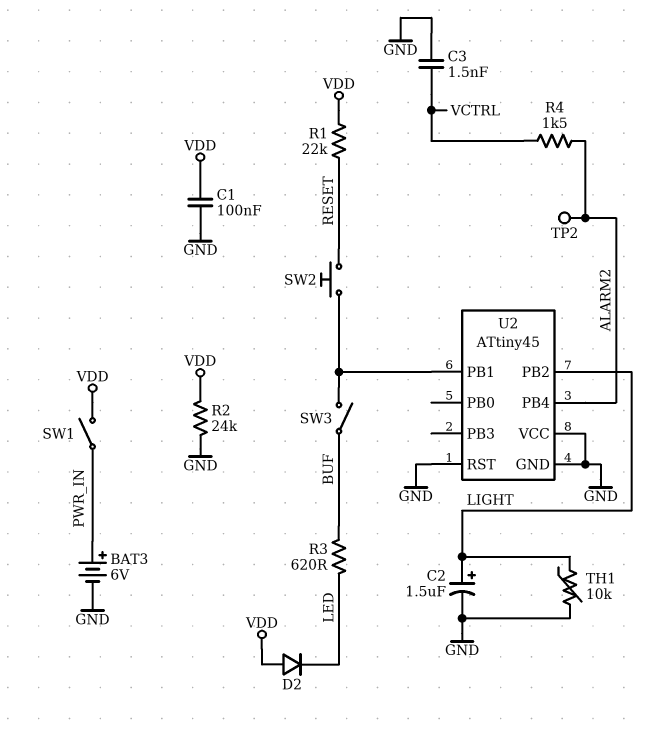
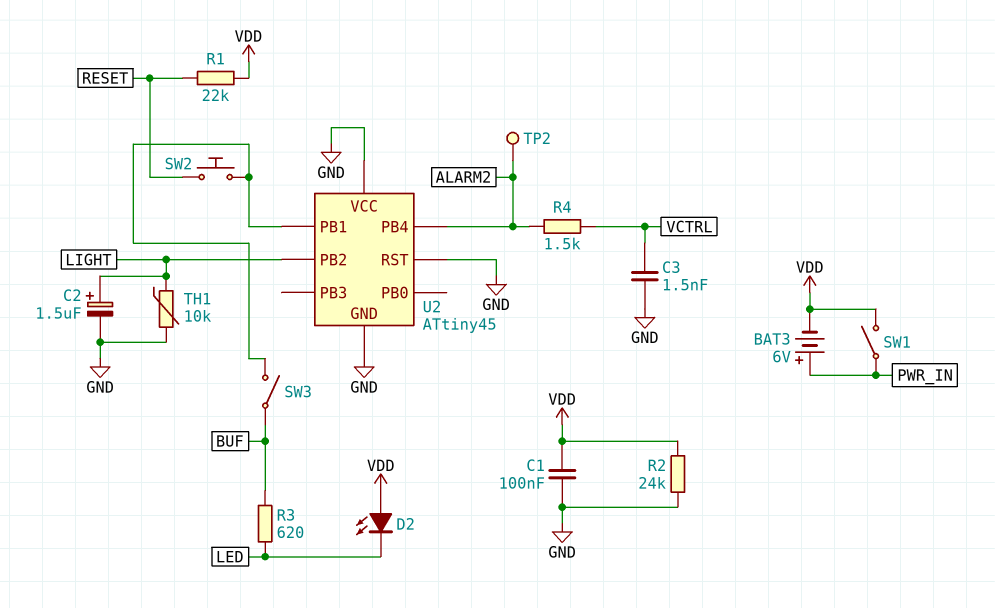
BAT3: 6V (plus PWR_IN, minus GND) -> 6V (plus PWR_IN, minus VDD)
D2: diode (A VDD, K LED) -> LED (A VDD, K LED)

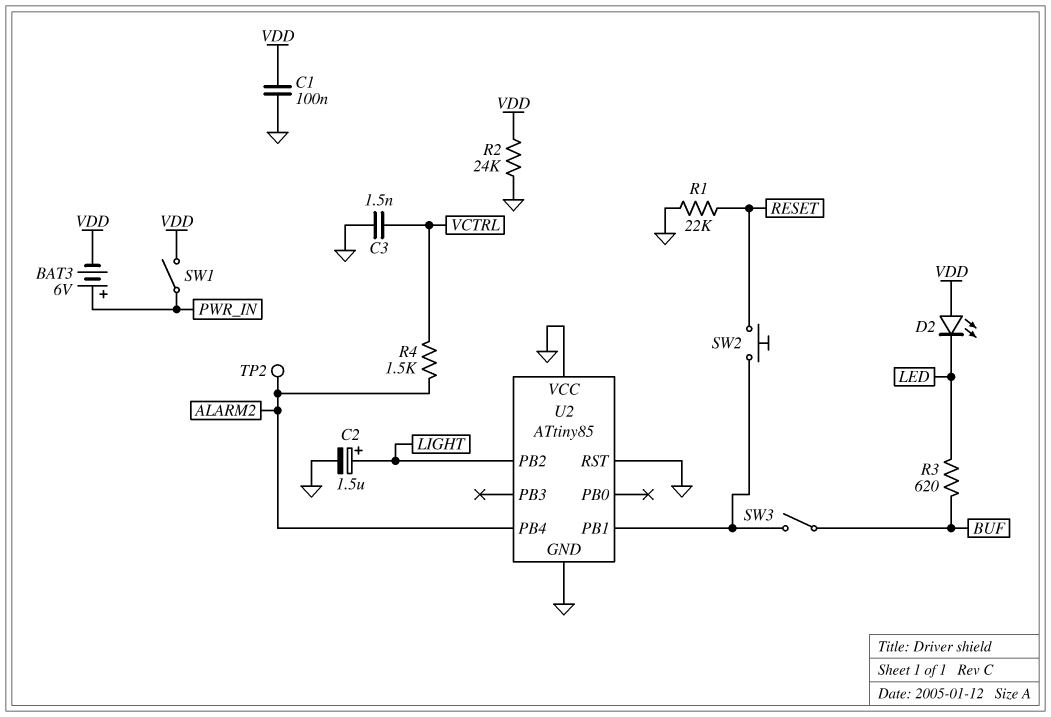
R1: 22k (RESET, VDD) -> 22k (GND, RESET)
TH1: 10k (GND, LIGHT) -> none
U2: ATtiny45 -> ATtiny85

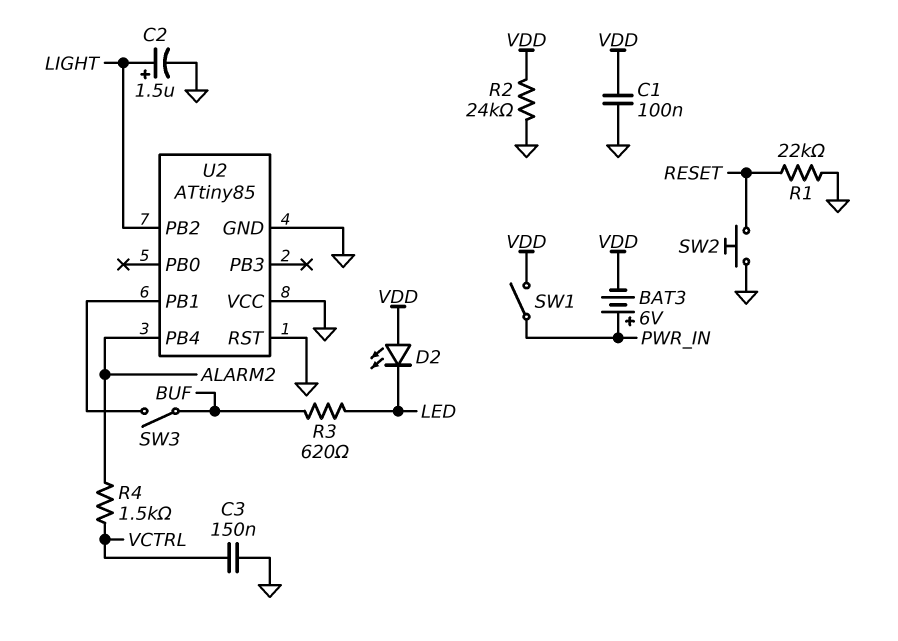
C3: 1.5nF (GND, VCTRL) -> 150nF (GND, VCTRL)
SW2: button (RESET, U2/PB1) -> button (GND, RESET)
TP2: test point (ALARM2) -> none

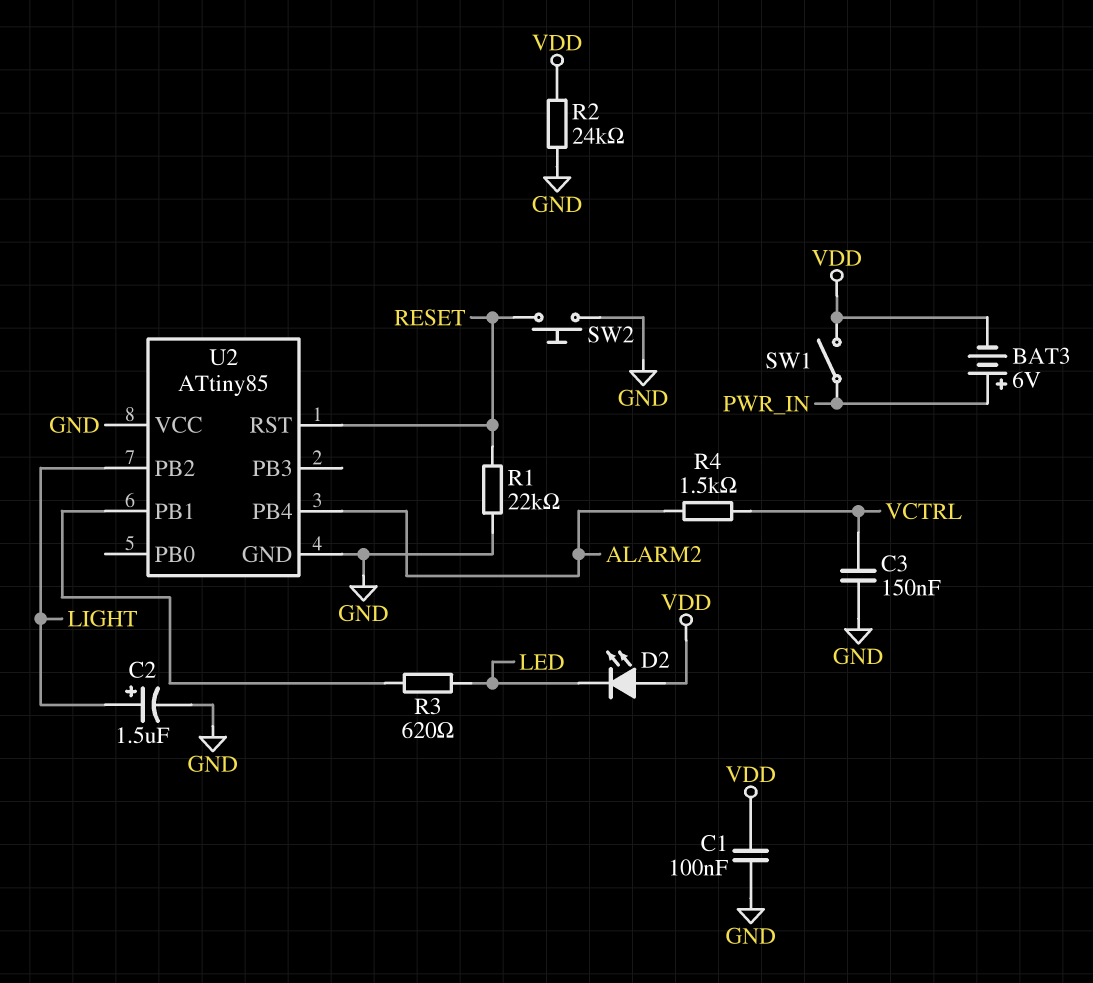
R3: 620 (BUF, LED) -> 620 (LED, U2/PB1)
SW3: switch (BUF, U2/PB1) -> none
U2 pin RST: GND -> RESET

